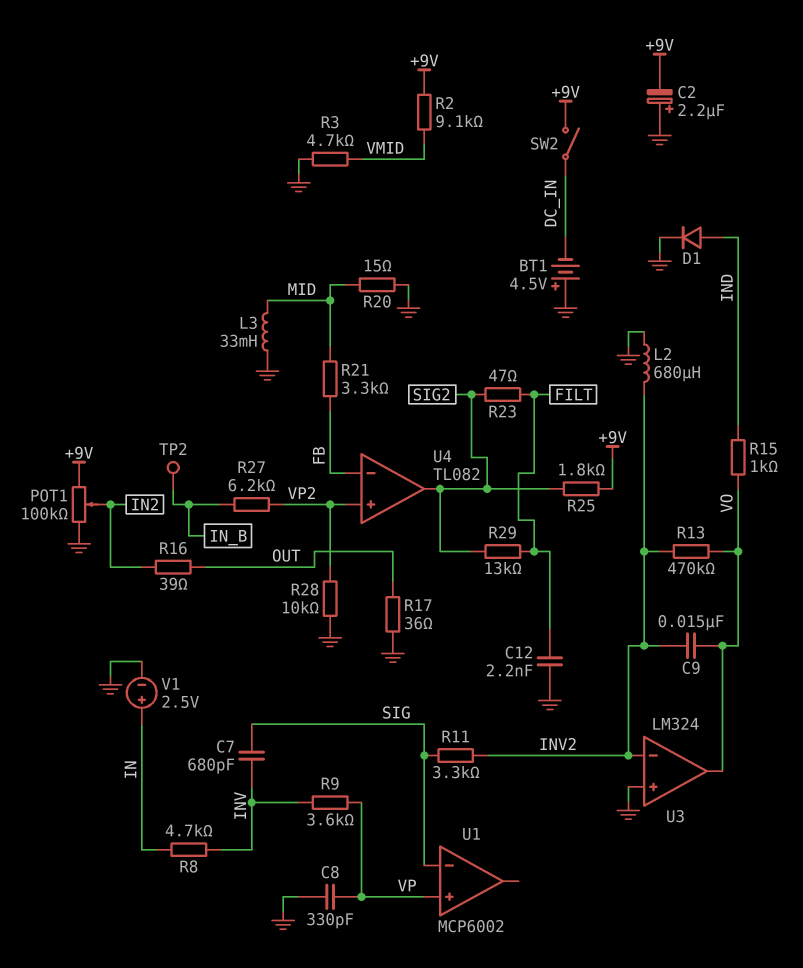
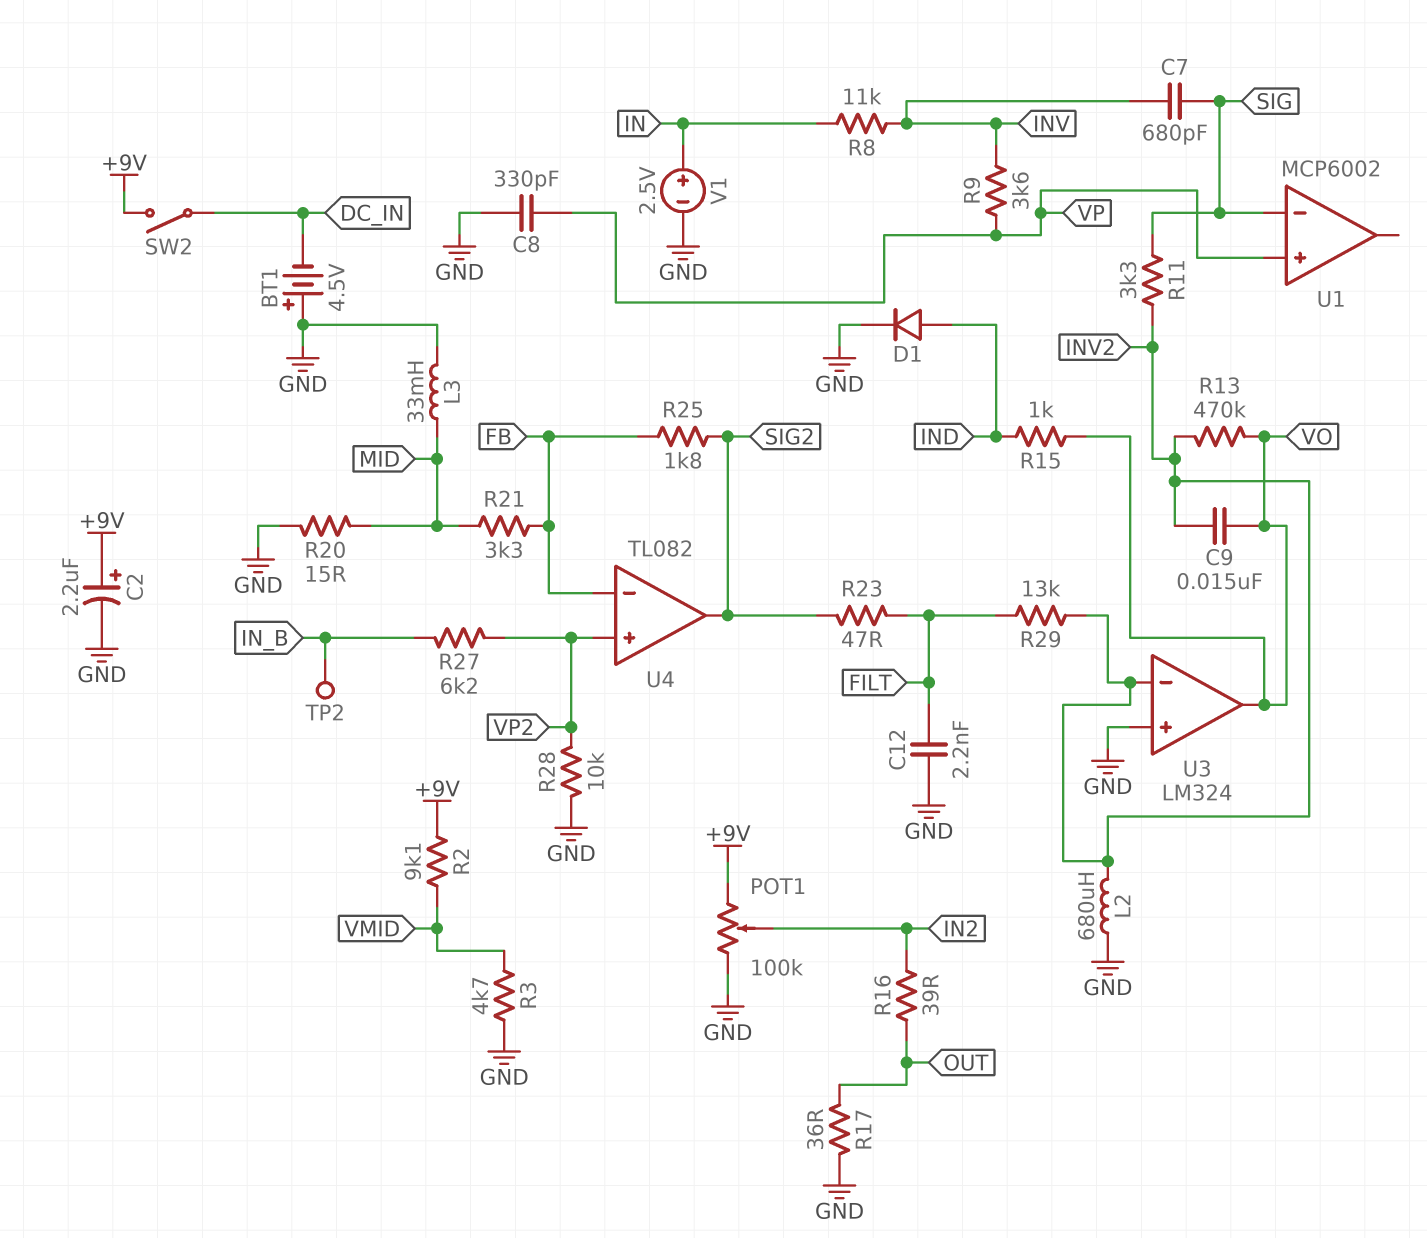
C2: 2.2uF (plus GND, minus +9V) -> 2.2uF (plus +9V, minus GND)
R8: 4.7k (IN, INV) -> 11k (IN, INV)
R25: 1.8k (+9V, SIG2) -> 1.8k (FB, SIG2)
R29: 13k (FILT, SIG2) -> 13k (FILT, INV2)

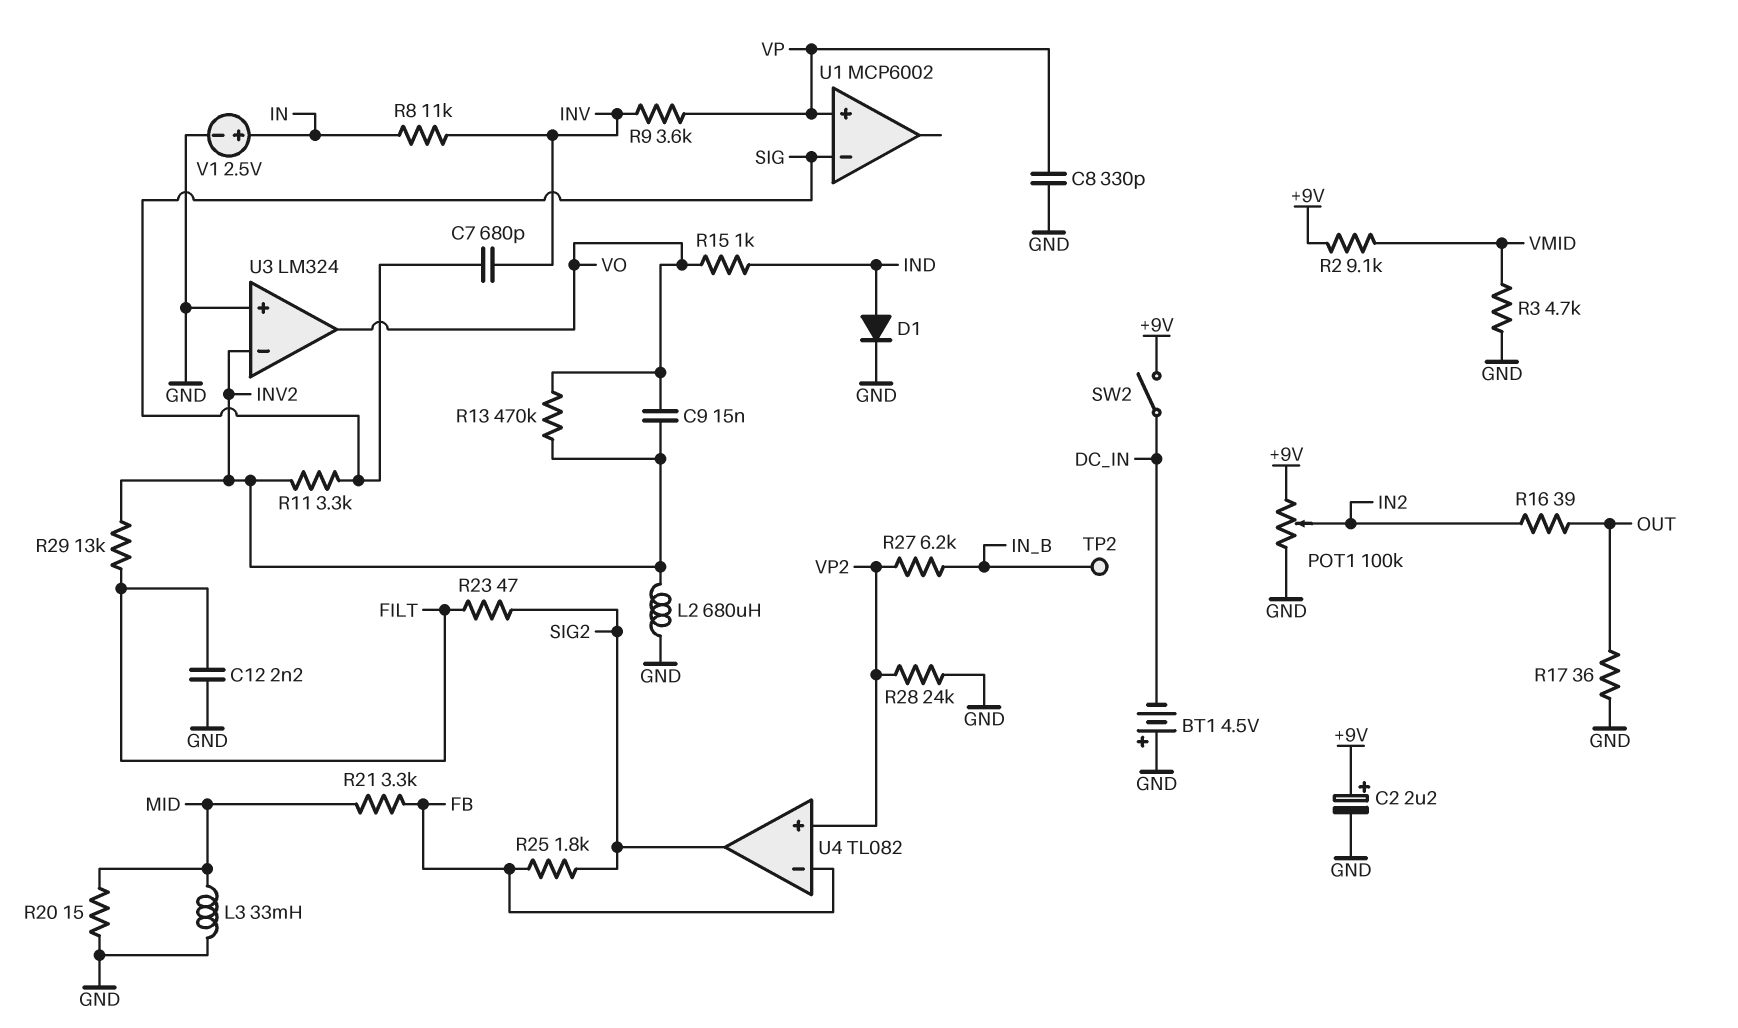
R28: 10k (GND, VP2) -> 24k (GND, VP2)

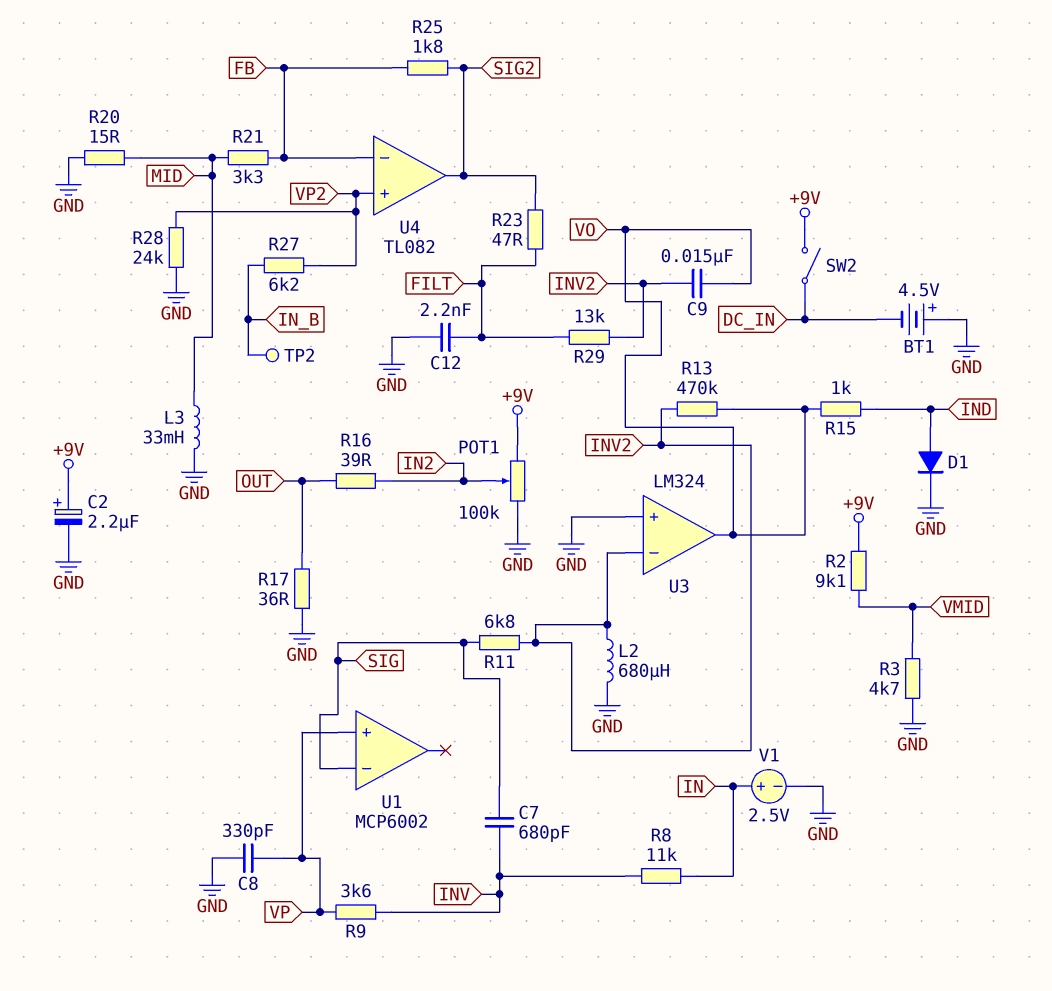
R11: 3.3k (INV2, SIG) -> 6.8k (INV2, SIG)

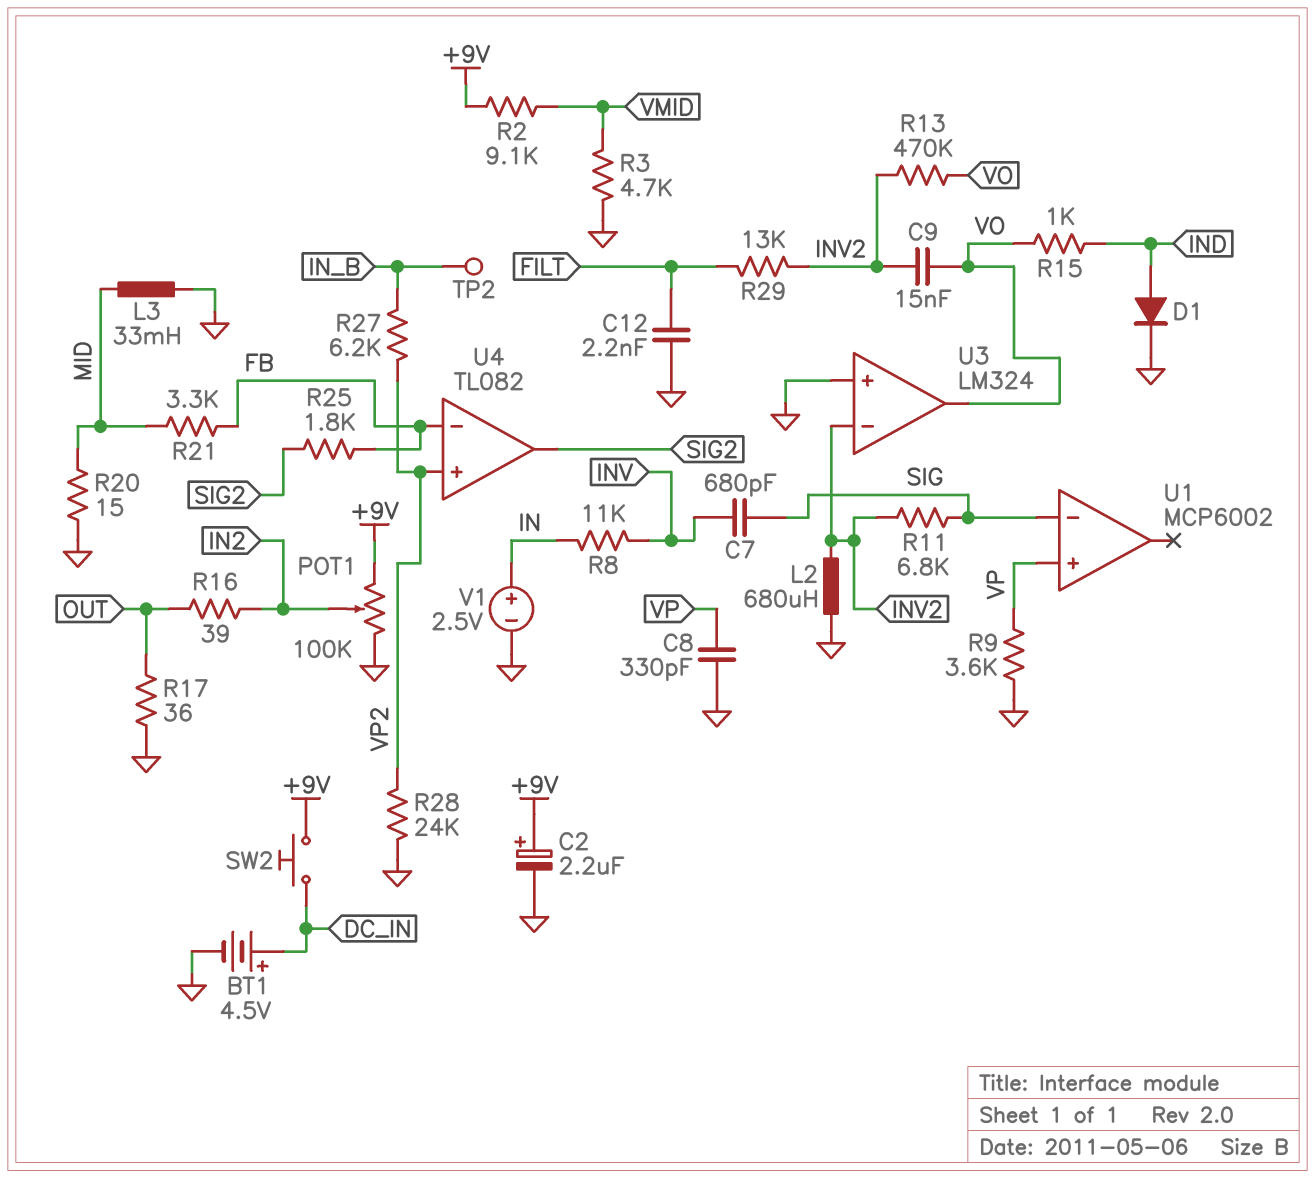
BT1: 4.5V (plus GND, minus DC_IN) -> 4.5V (plus DC_IN, minus GND)
R9: 3.6k (INV, VP) -> 3.6k (GND, VP)
R23: 47 (FILT, SIG2) -> none
SW2: switch (+9V, DC_IN) -> button (+9V, DC_IN)

